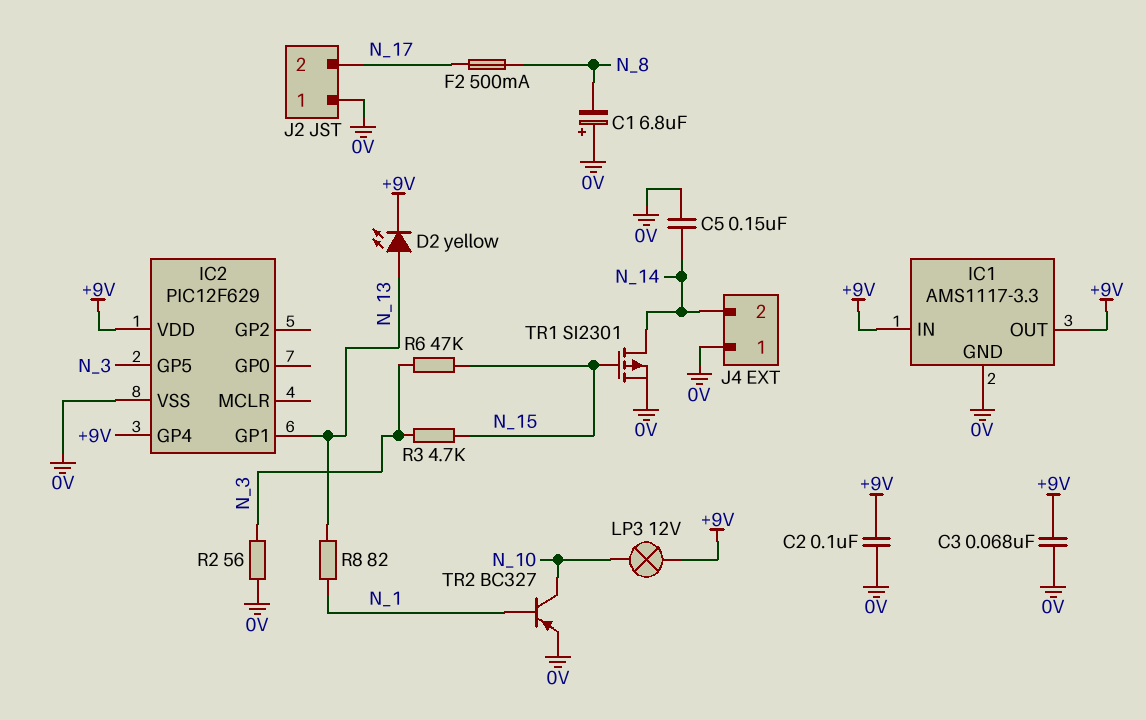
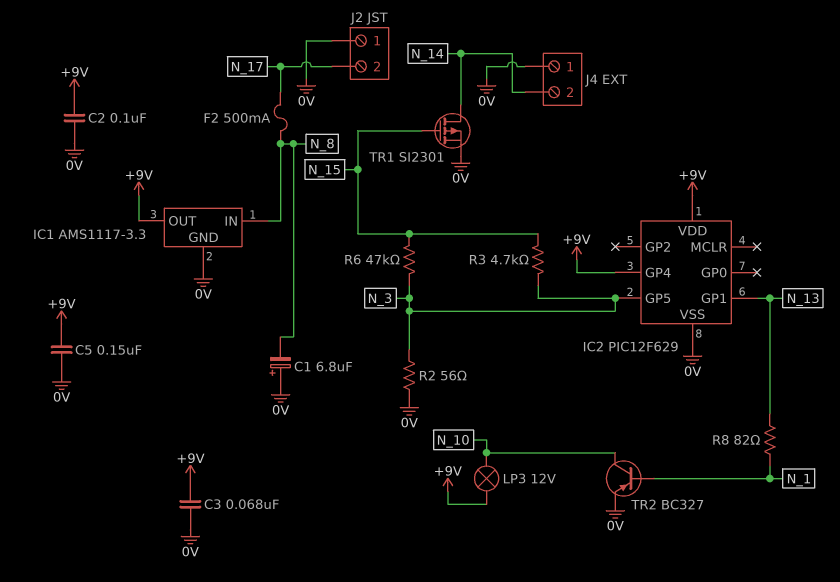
C5: 150nF (0V, N_14) -> 150nF (+9V, 0V)
D2: LED yellow (A N_13, K +9V) -> none
IC1 pin IN: +9V -> N_8

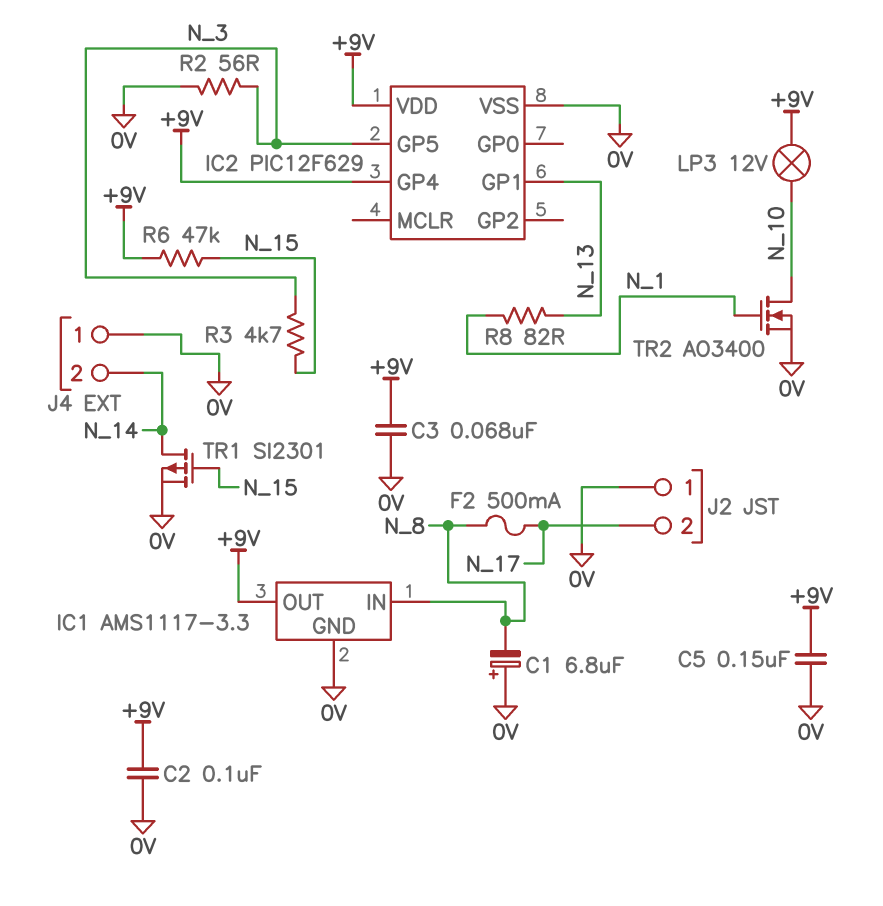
R6: 47k (N_3, N_15) -> 47k (+9V, N_15)
TR2: PNP BC327 (B N_1, C N_10, E 0V) -> NMOS AO3400 (G N_1, D N_10, S 0V)

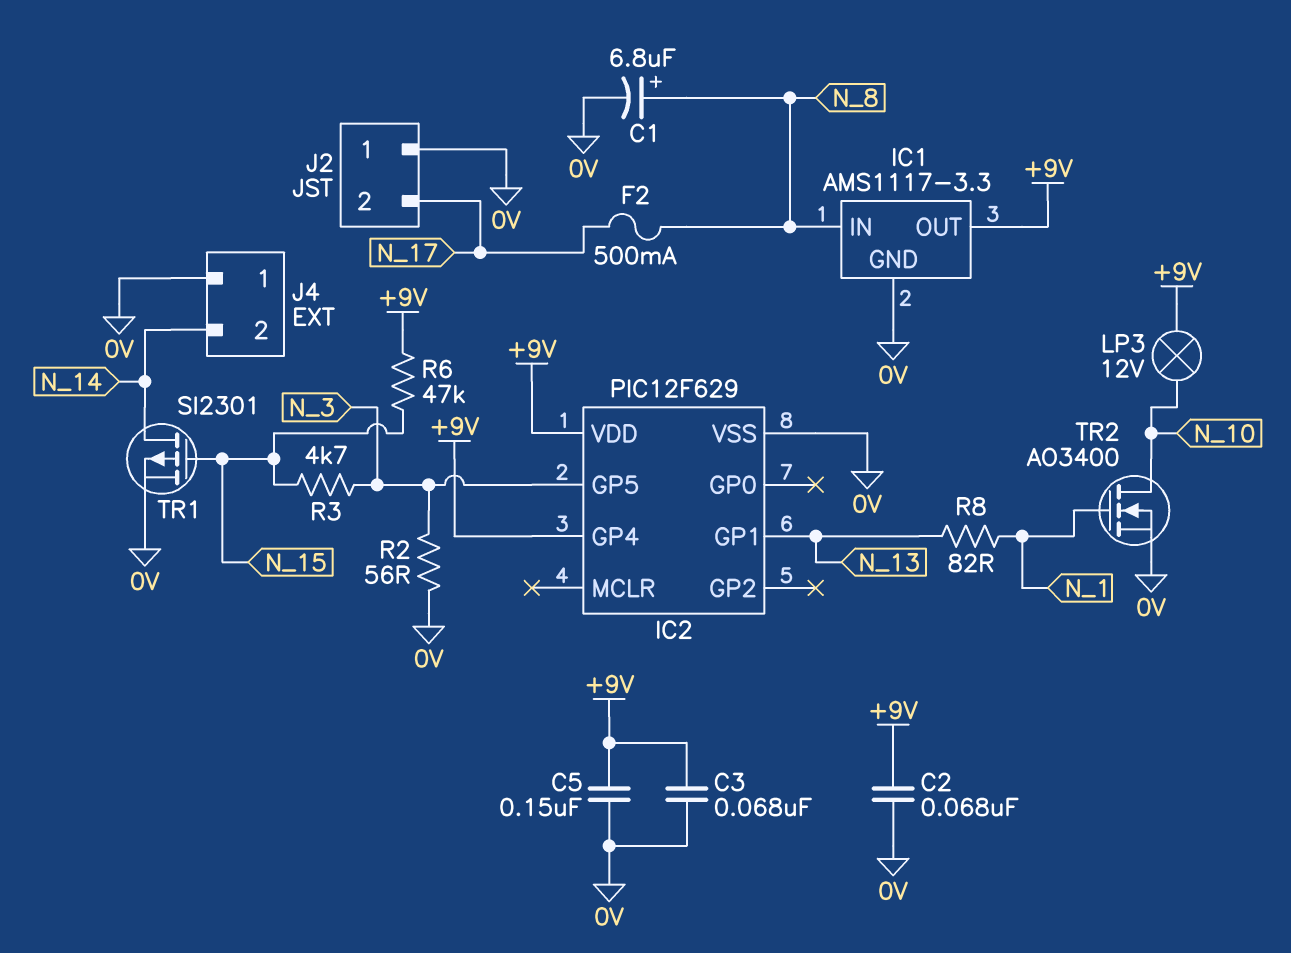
C1: 6.8uF (plus 0V, minus N_8) -> 6.8uF (plus N_8, minus 0V)
C2: 100nF (+9V, 0V) -> 68nF (+9V, 0V)

